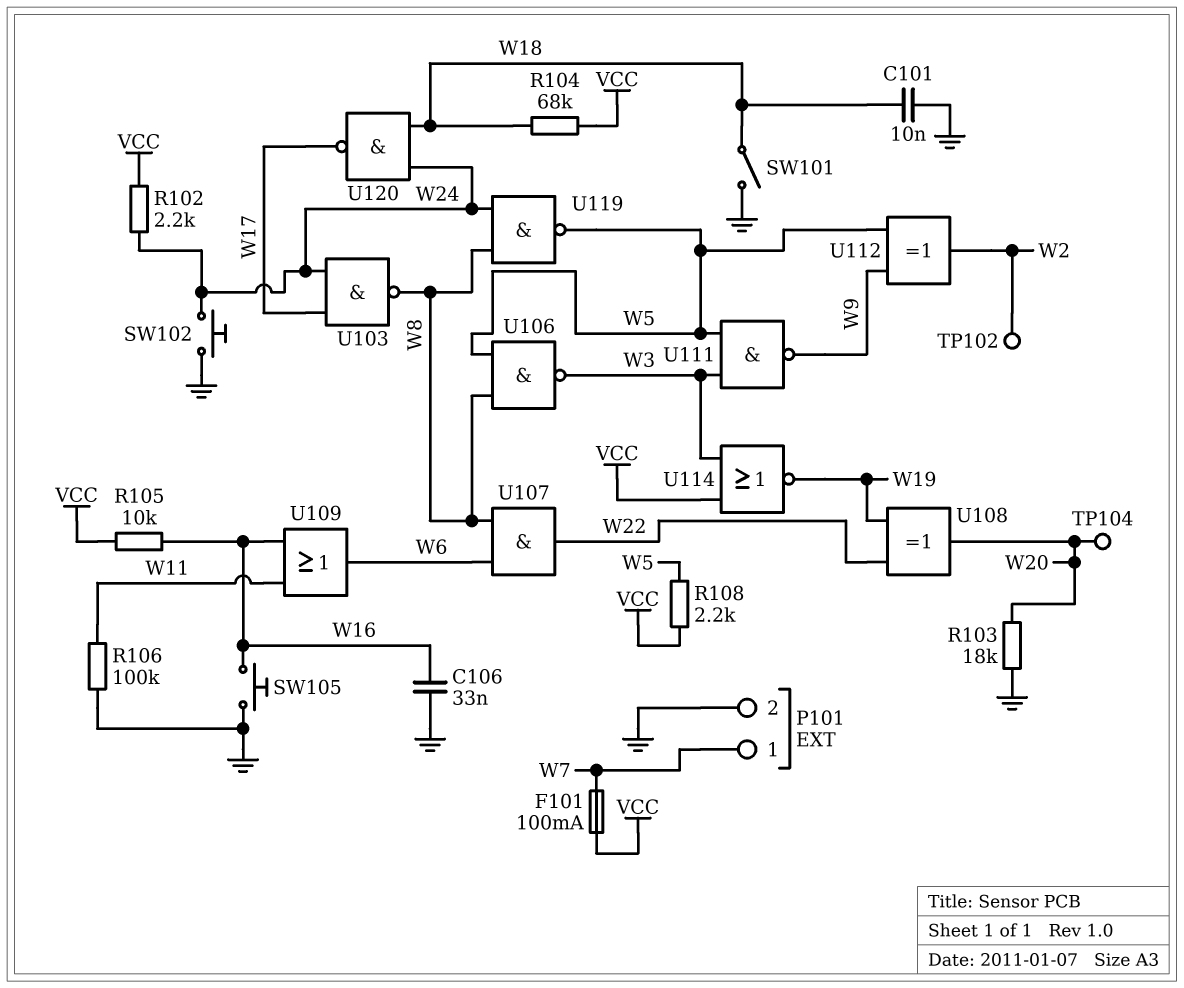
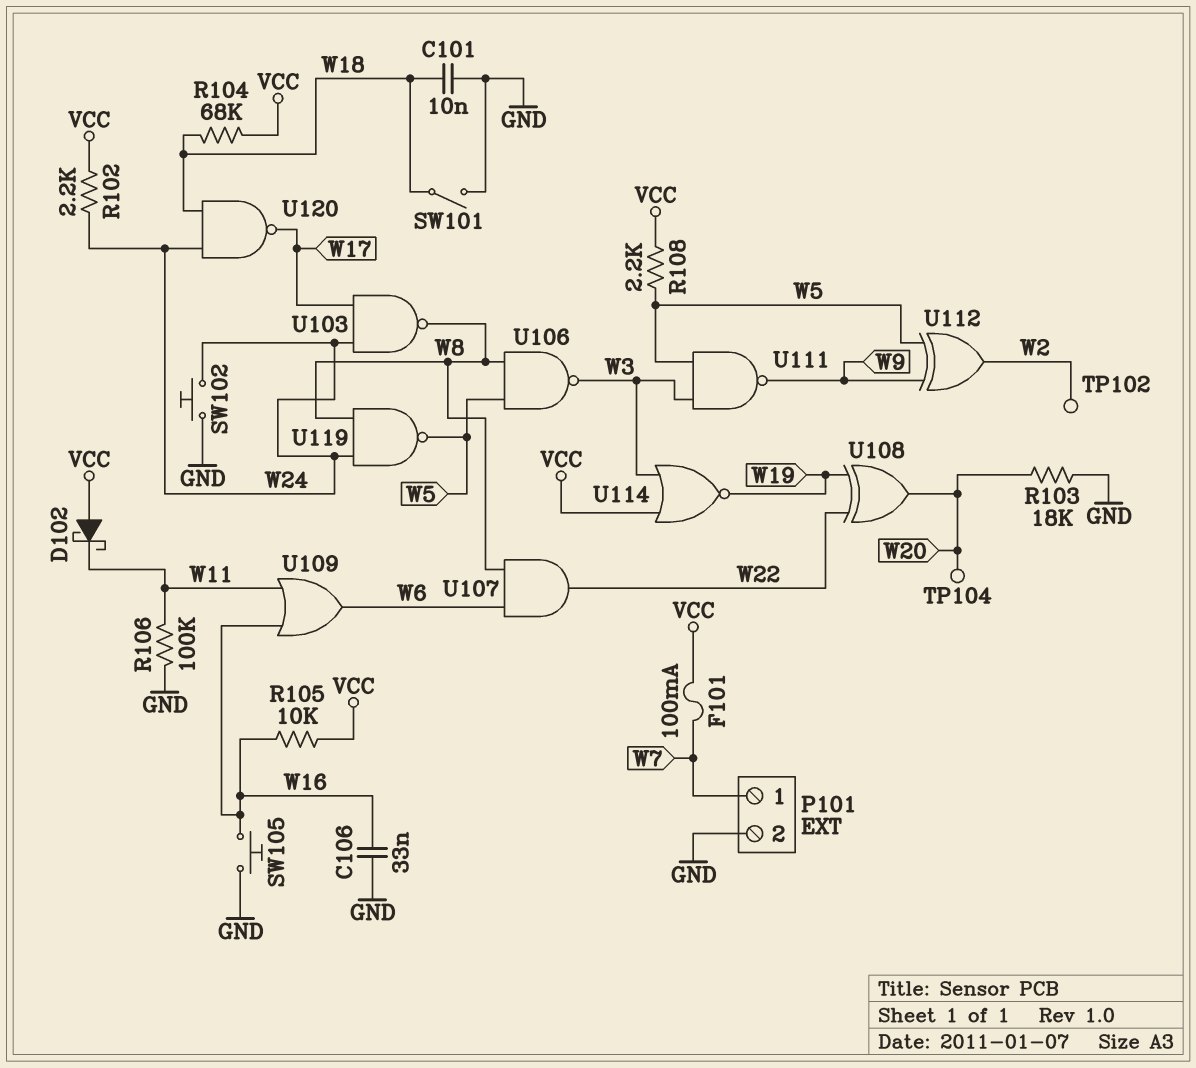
D102: none -> schottky (A VCC, K W11)

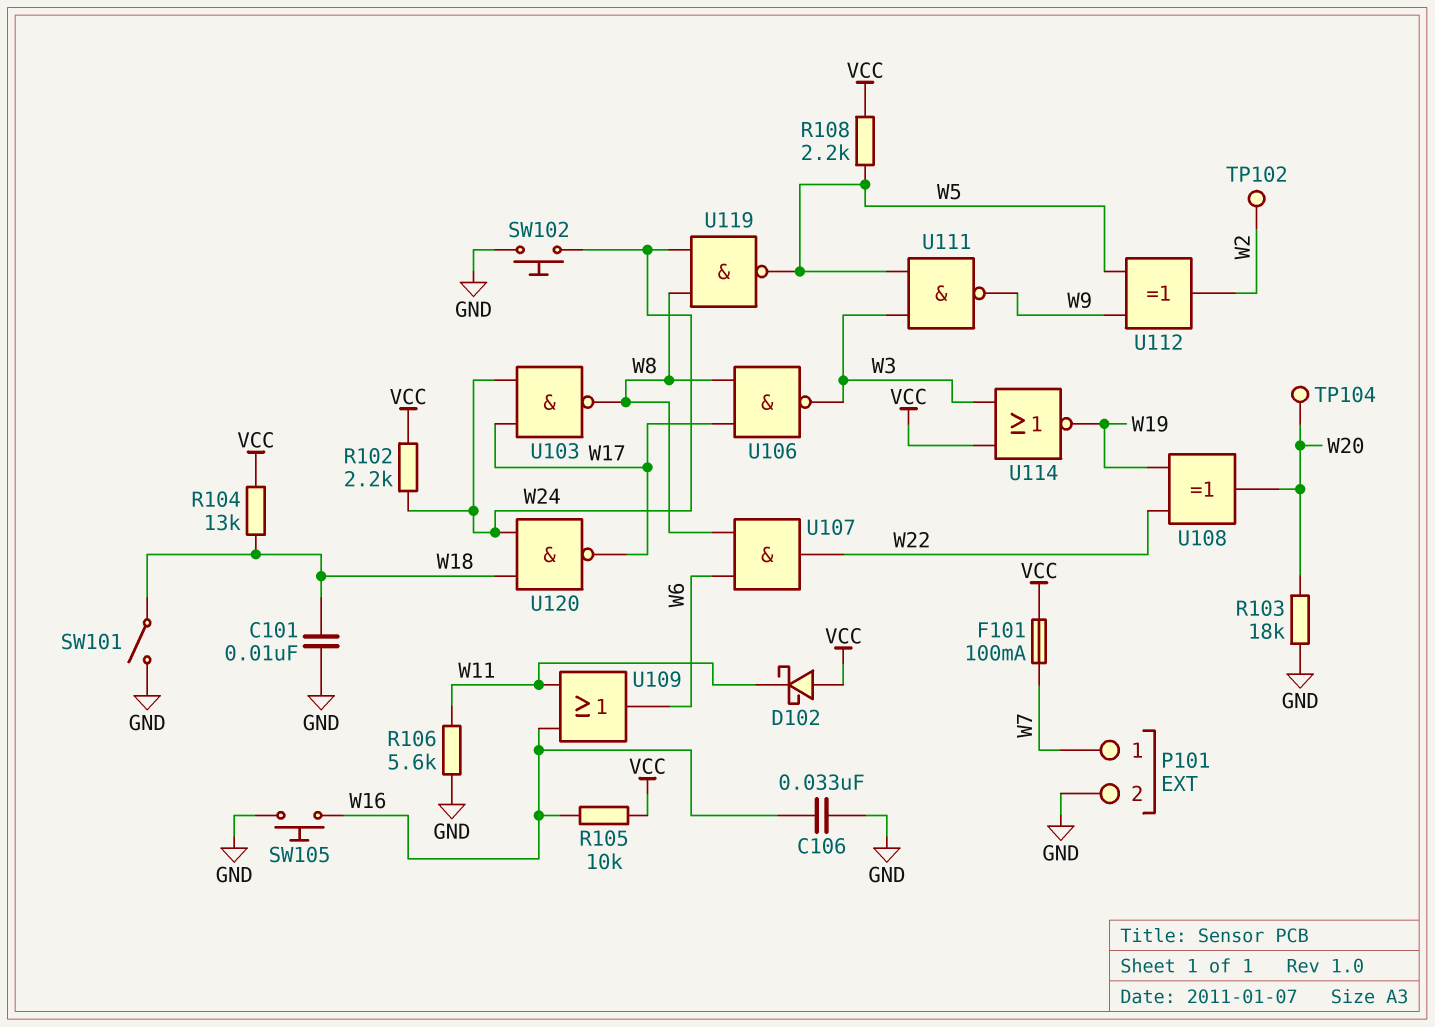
R104: 68k (VCC, W18) -> 13k (VCC, W18)
R106: 100k (GND, W11) -> 5.6k (GND, W11)
U106: NAND (in W5, in W8, out W3) -> NAND (in W8, in W17, out W3)

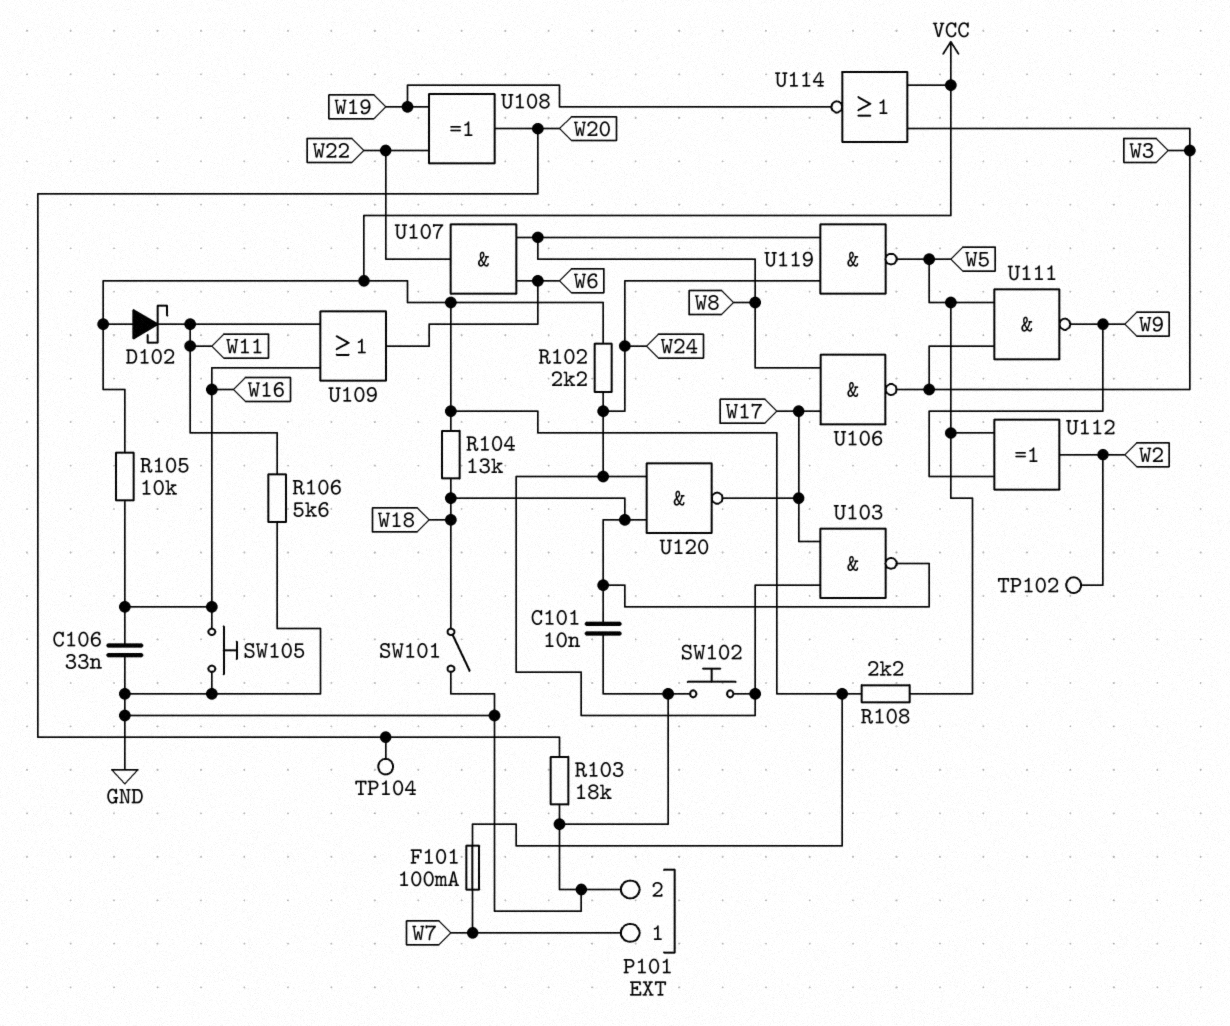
U103: NAND (in W17, in W24, out W8) -> NAND (in W17, in W24, out W18)

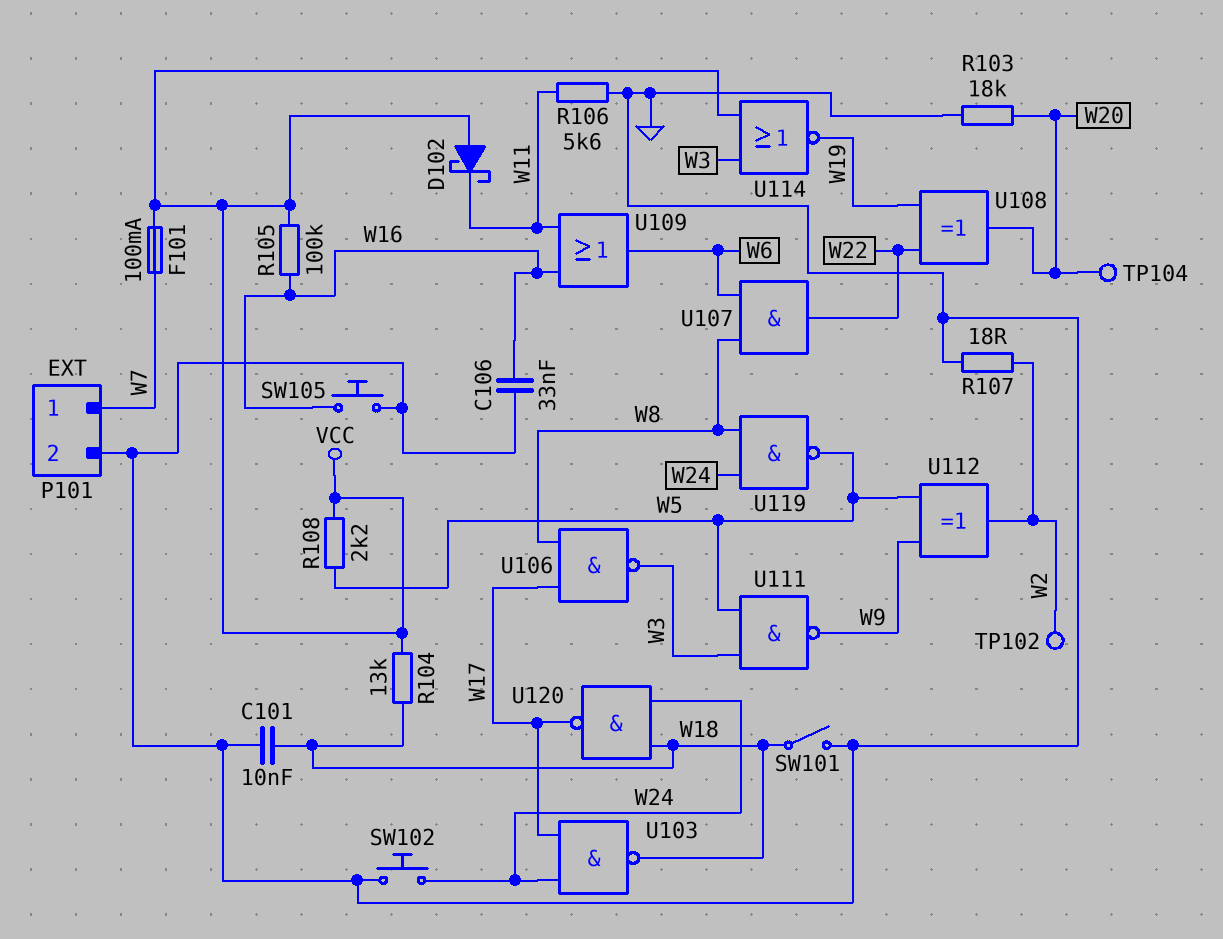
R102: 2.2k (VCC, W24) -> none
R105: 10k (VCC, W16) -> 100k (VCC, W16)
R107: none -> 18 (GND, W2)

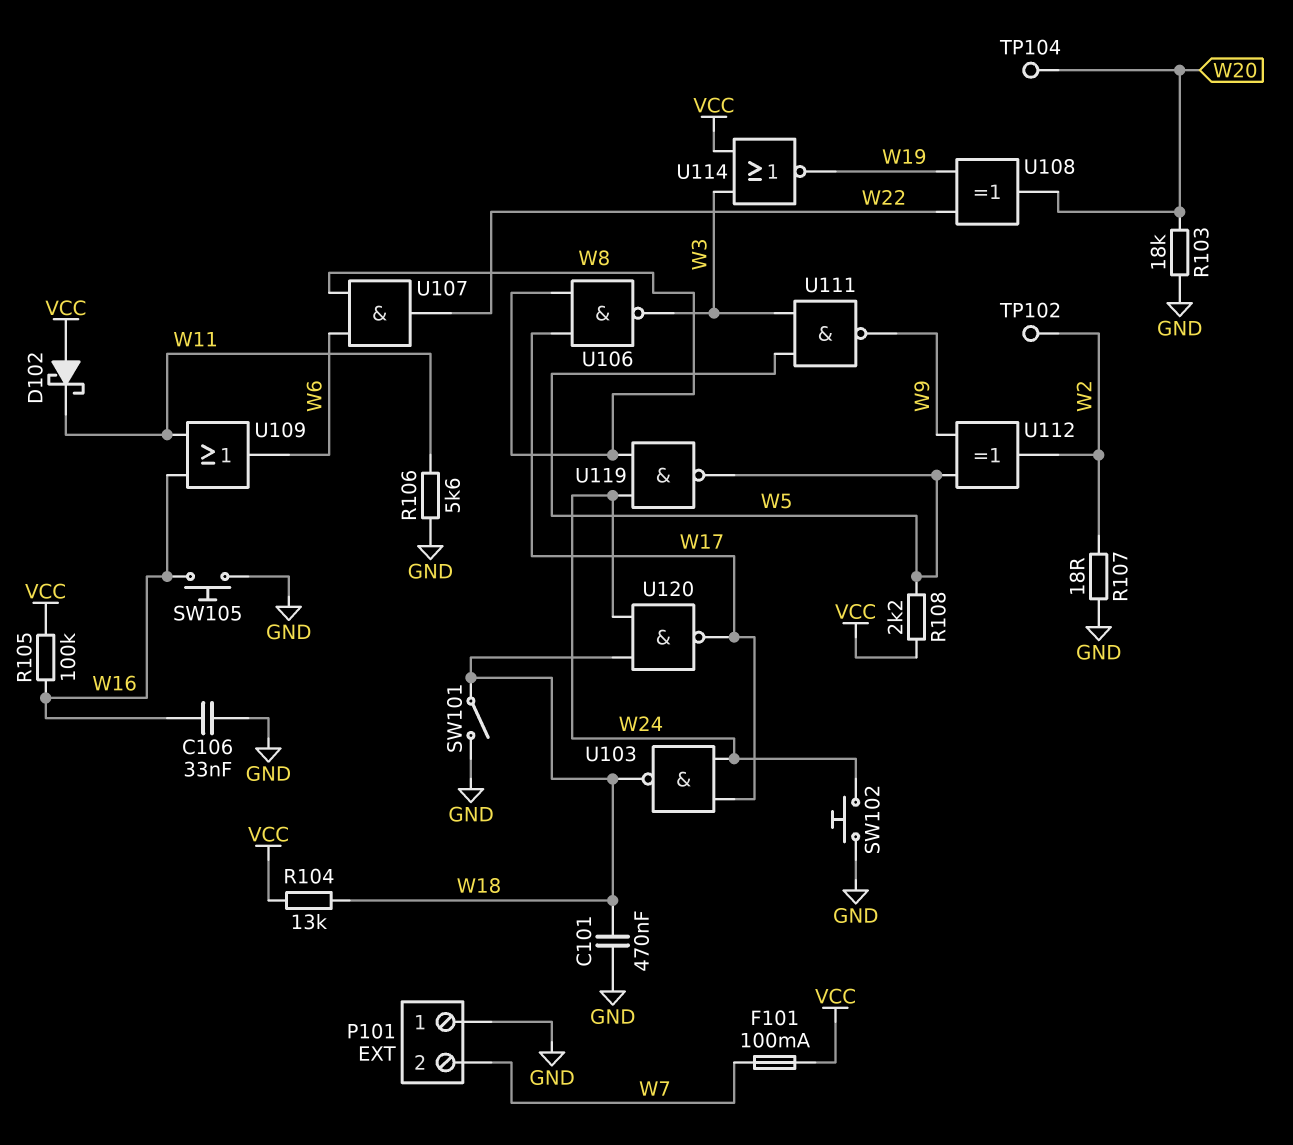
C101: 10nF (GND, W18) -> 470nF (GND, W18)
P101 pin 1: W7 -> GND
P101 pin 2: GND -> W7

